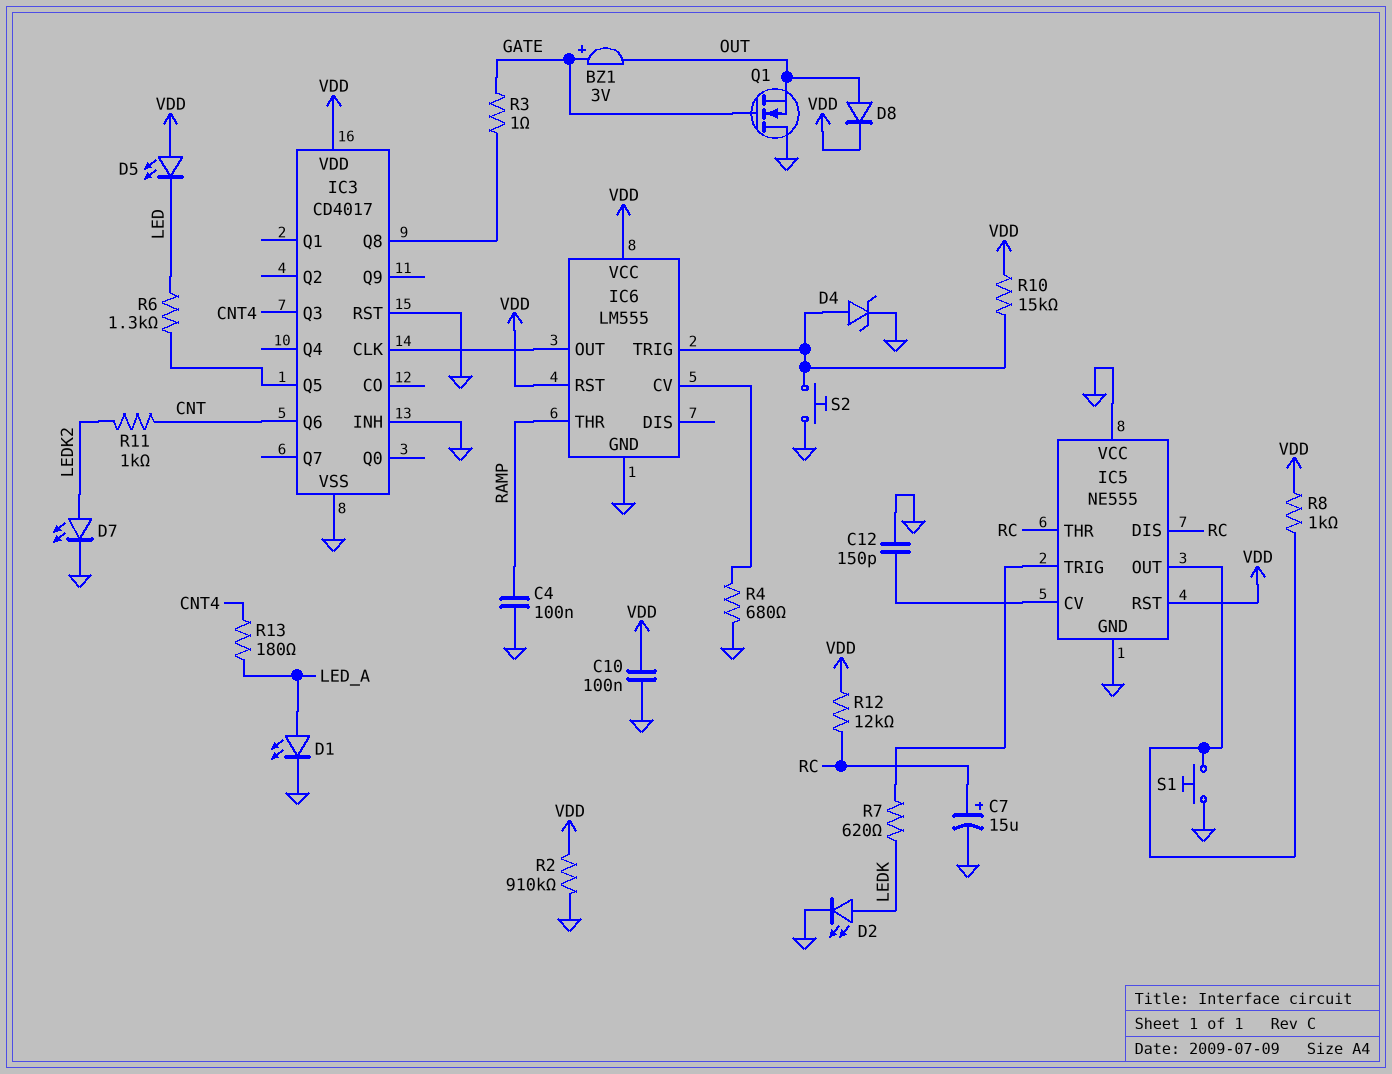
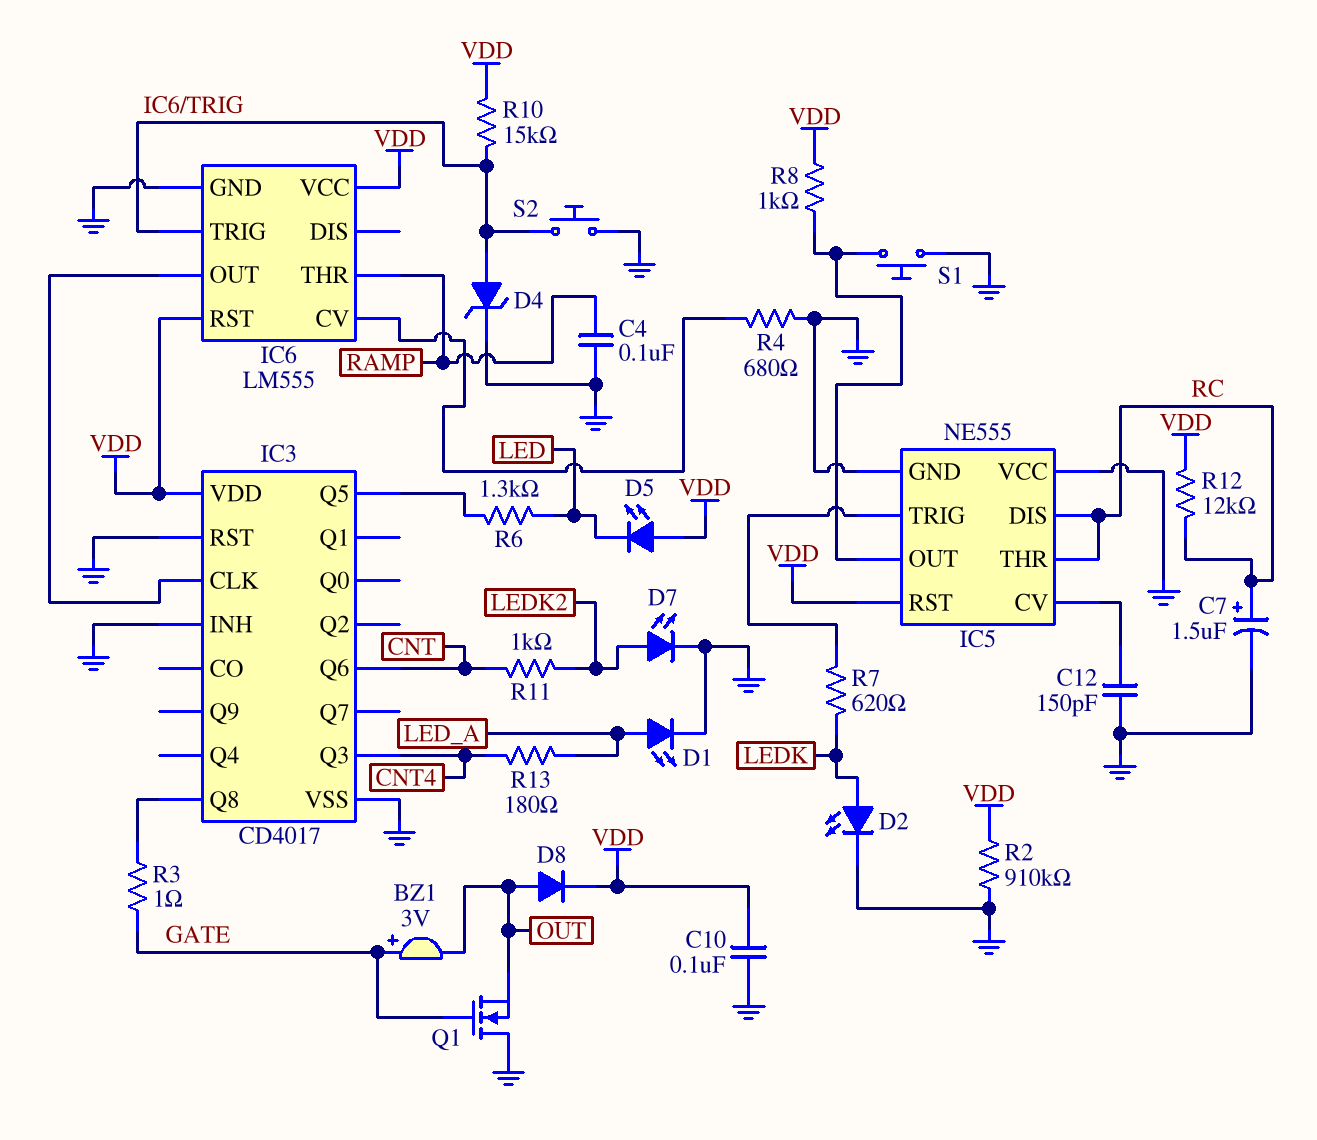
C7: 15uF (plus RC, minus GND) -> 1.5uF (plus RC, minus GND)

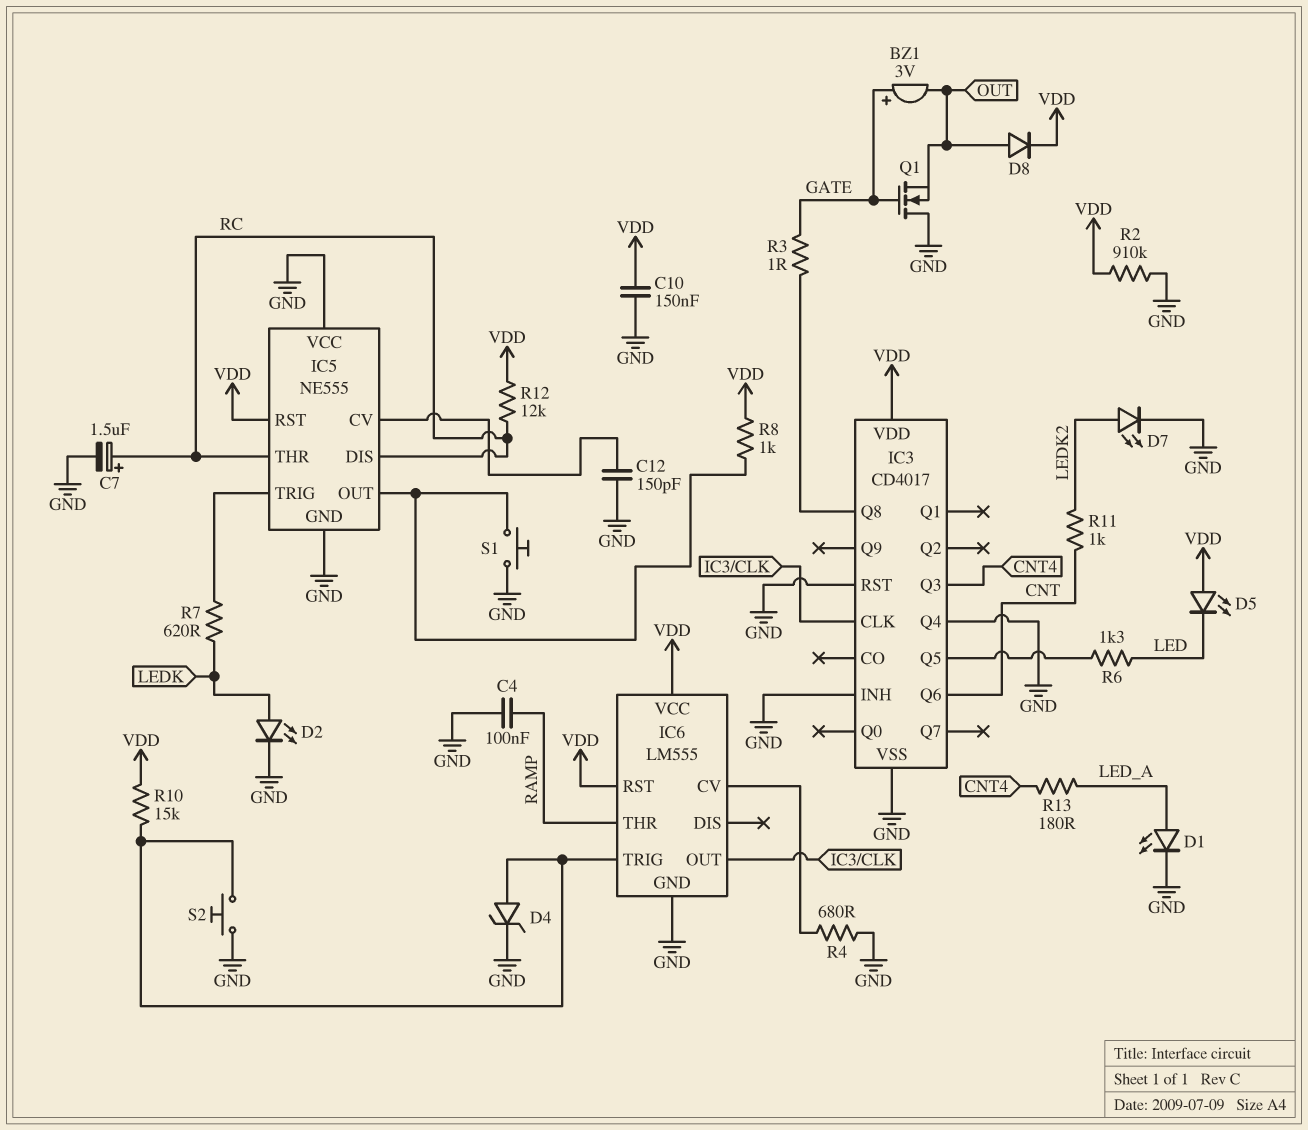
C10: 100nF (GND, VDD) -> 150nF (GND, VDD)
IC3 pin Q4: none -> GND

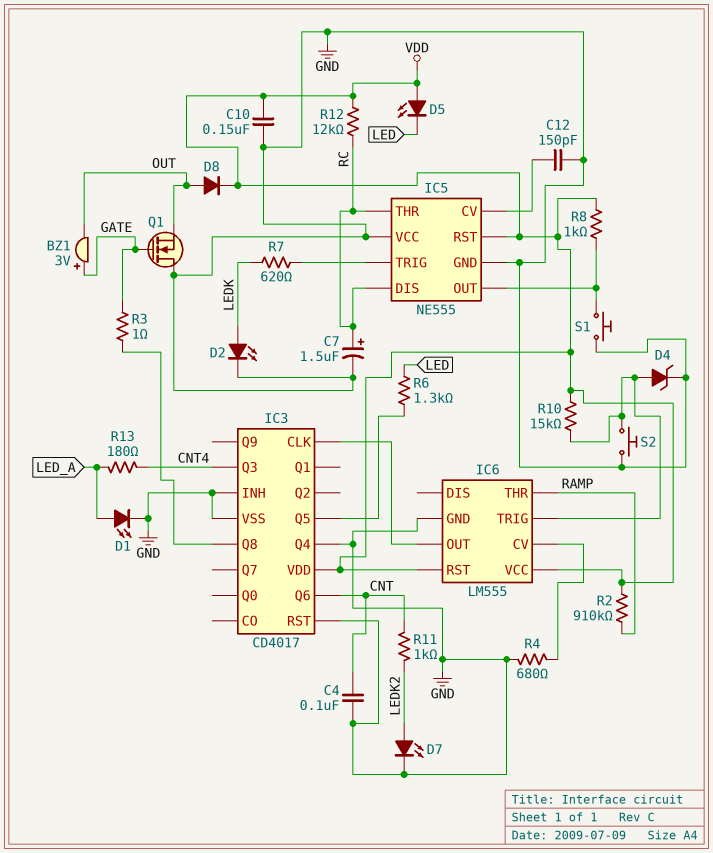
C4: 100nF (GND, RAMP) -> 100nF (CNT, GND)
R2: 910k (GND, VDD) -> 910k (RAMP, VDD)

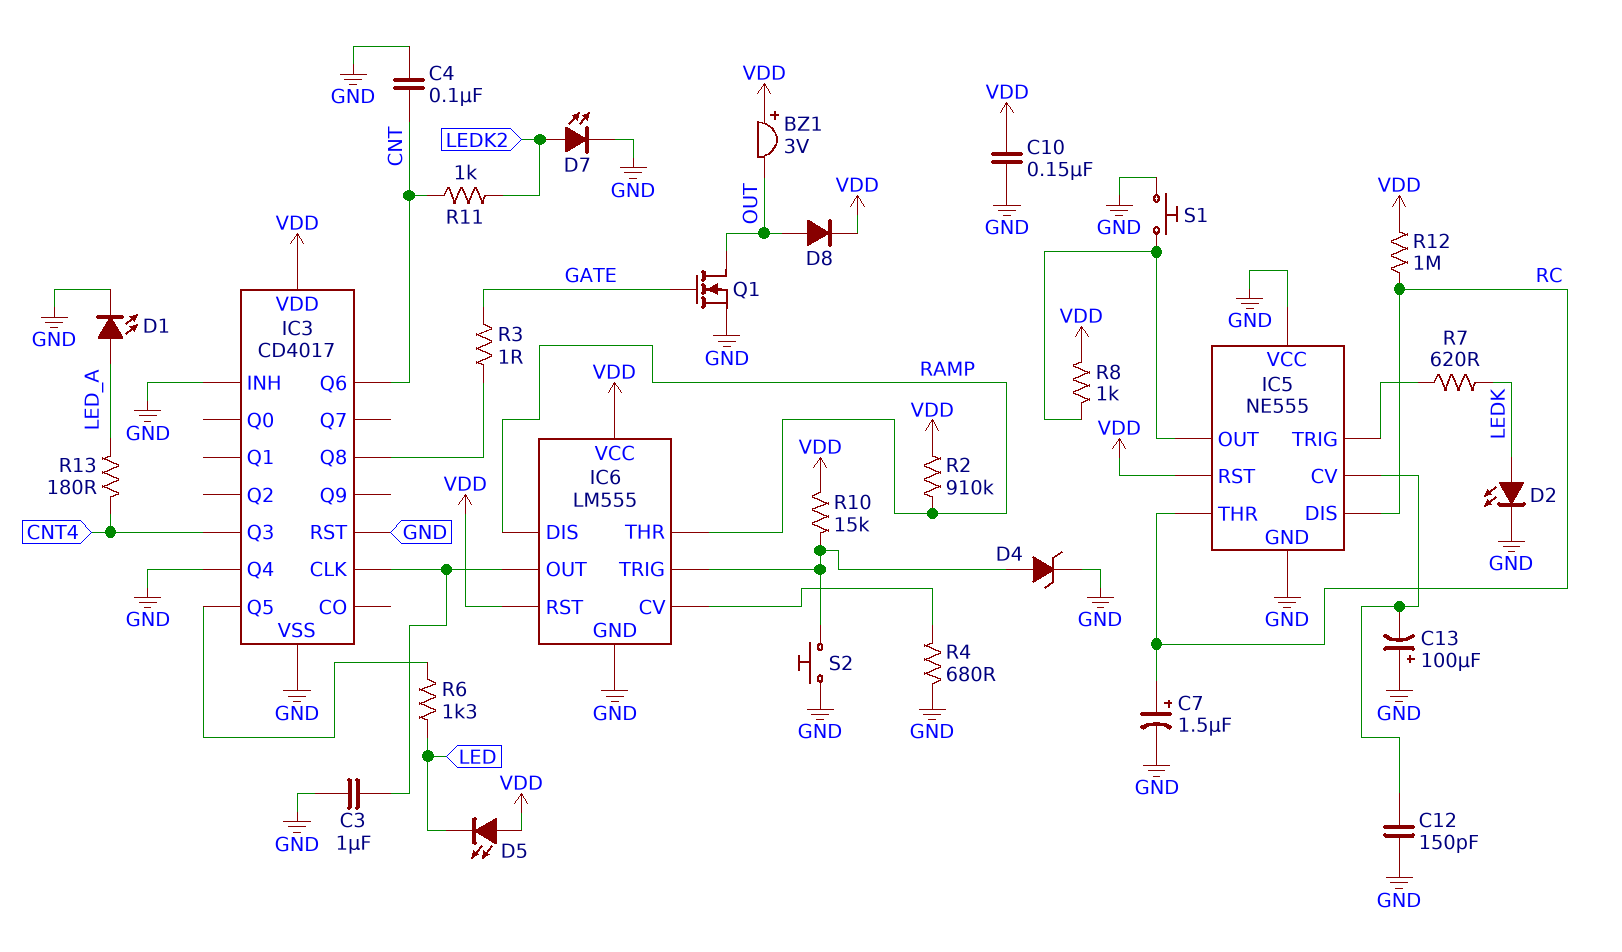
BZ1: buzzer 3V (plus GATE, minus OUT) -> buzzer 3V (plus VDD, minus OUT)
C3: none -> 1uF (GND, IC3/CLK)
C13: none -> 100uF (plus GND, minus IC5/CV)
IC6 pin DIS: none -> RAMP
Q1: NMOS (G GATE, D GND, S OUT) -> NMOS (G GATE, D OUT, S GND)
R12: 12k (RC, VDD) -> 1M (RC, VDD)

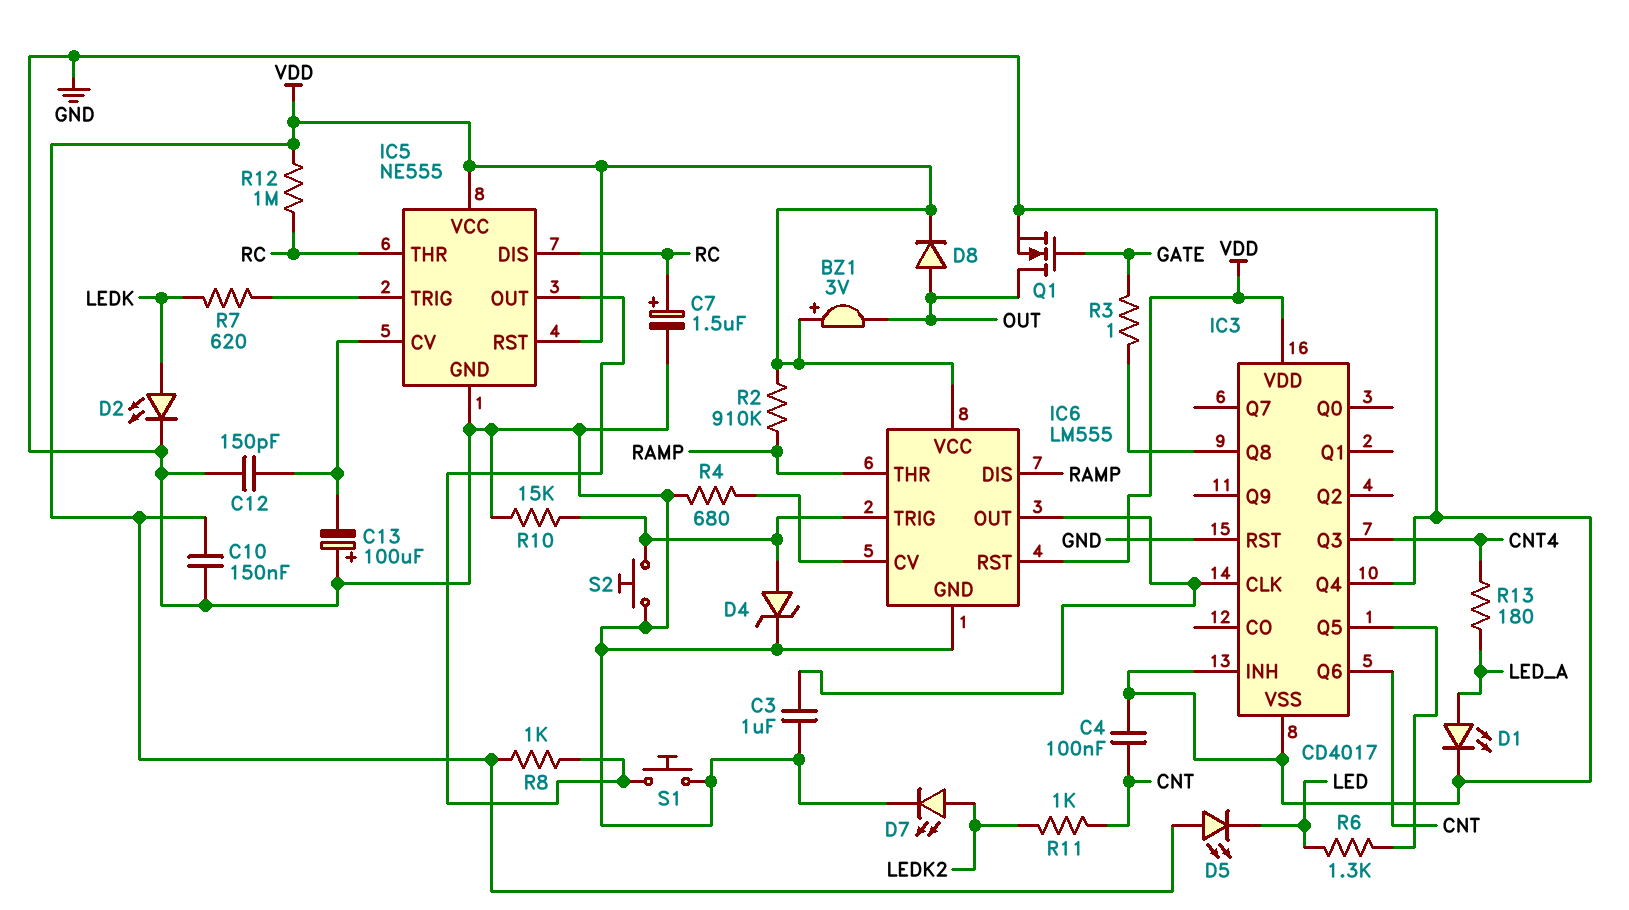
IC5 pin VCC: GND -> VDD
R10: 15k (IC6/TRIG, VDD) -> 15k (GND, IC6/TRIG)

